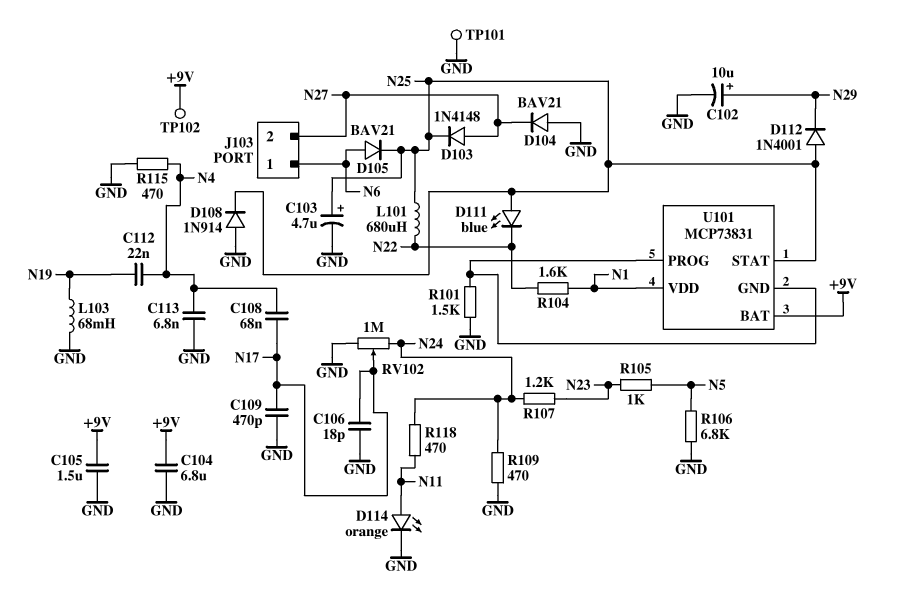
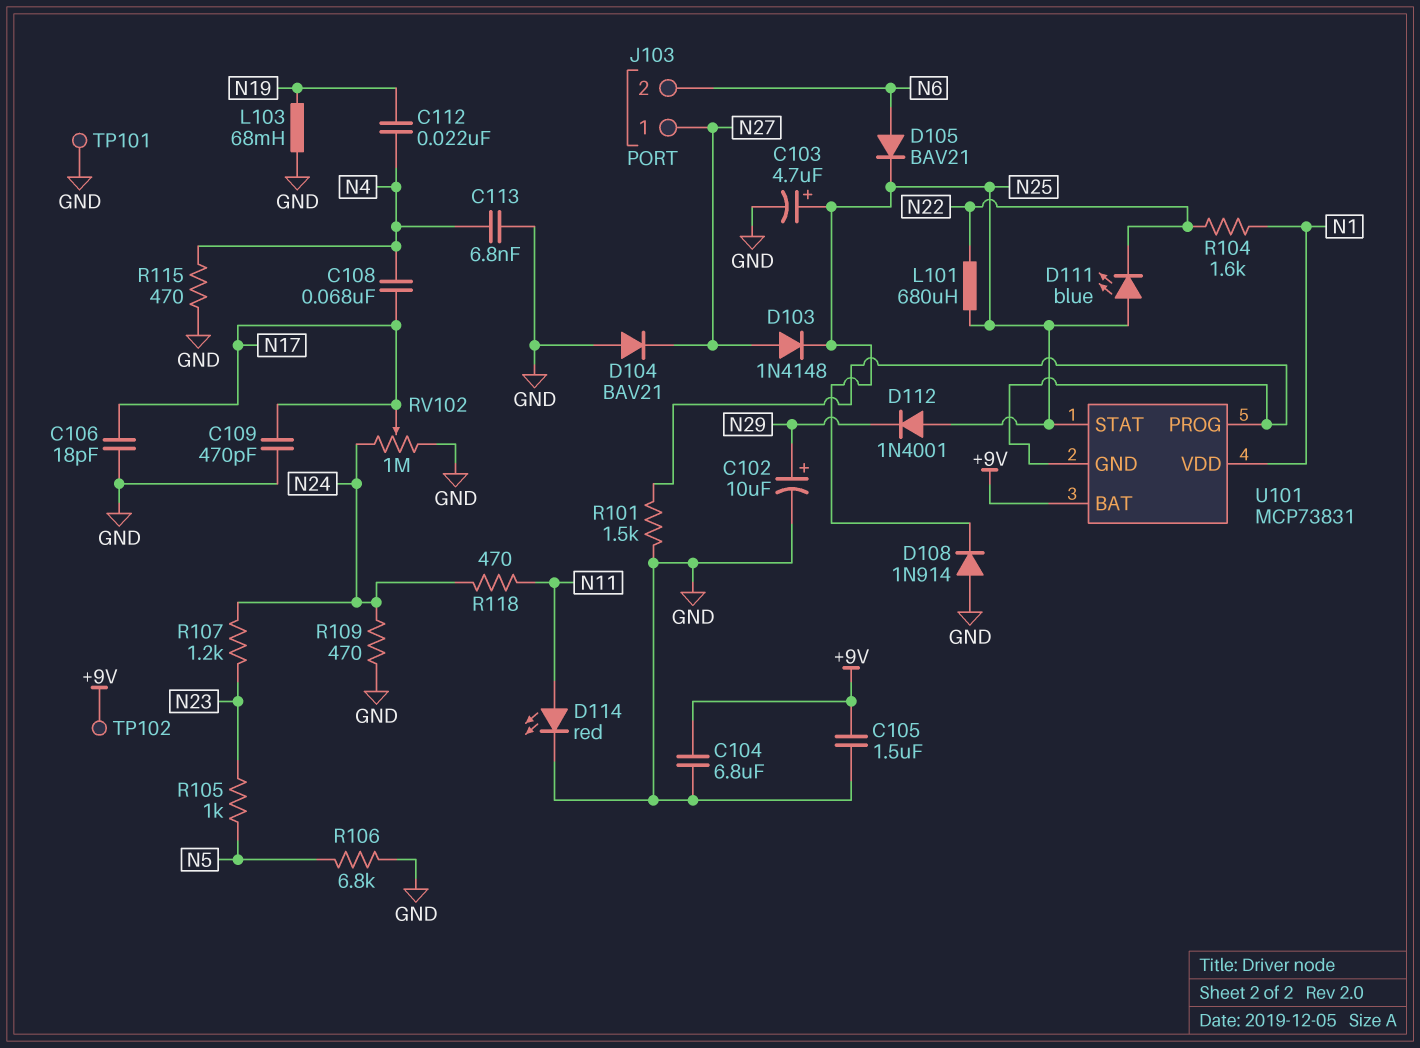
D114: LED orange (A N11, K GND) -> LED red (A N11, K GND)
J103 pin 1: N6 -> N27
J103 pin 2: N27 -> N6

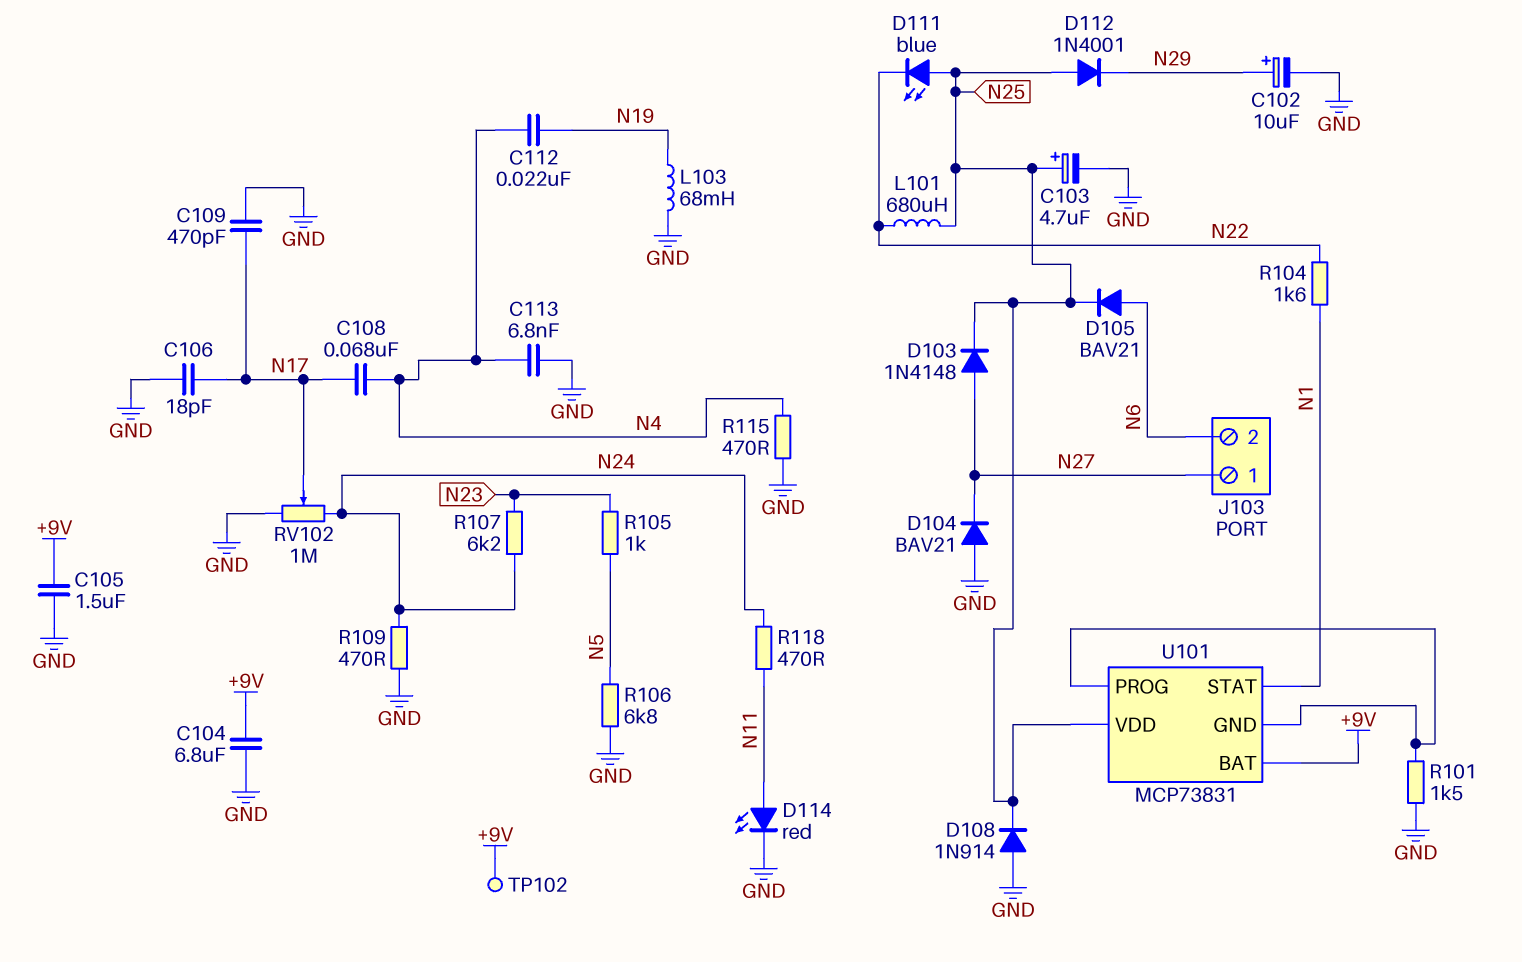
R107: 1.2k (N23, N24) -> 6.2k (N23, N24)
TP101: test point (GND) -> none
U101 pin STAT: N25 -> N1
U101 pin VDD: N1 -> N25

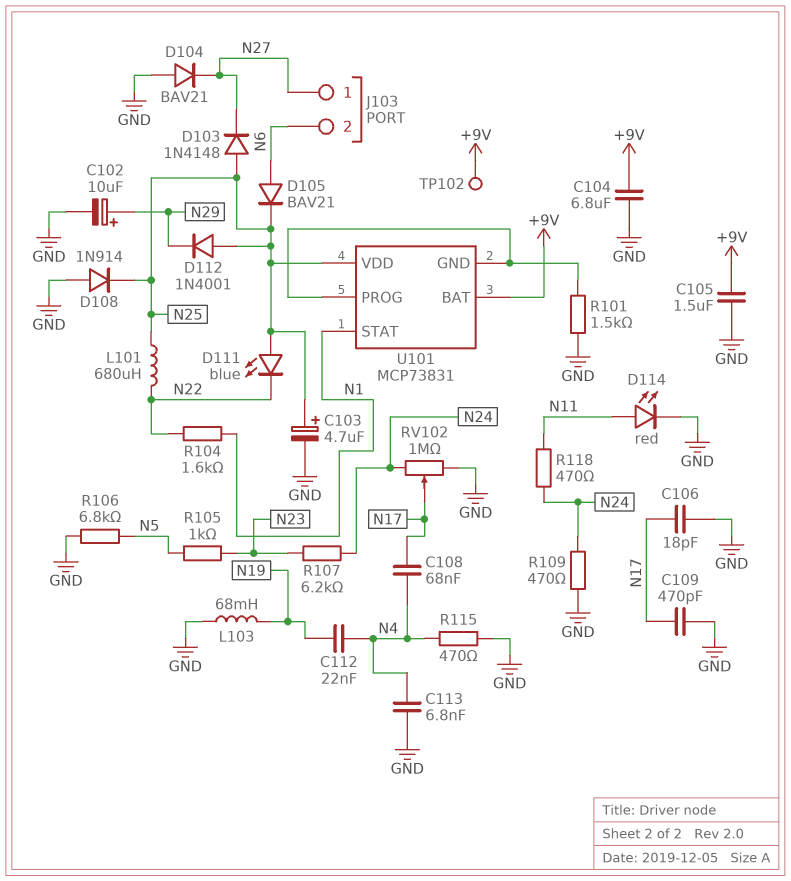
D103: diode 1N4148 (A N27, K N25) -> diode 1N4148 (A N25, K N27)

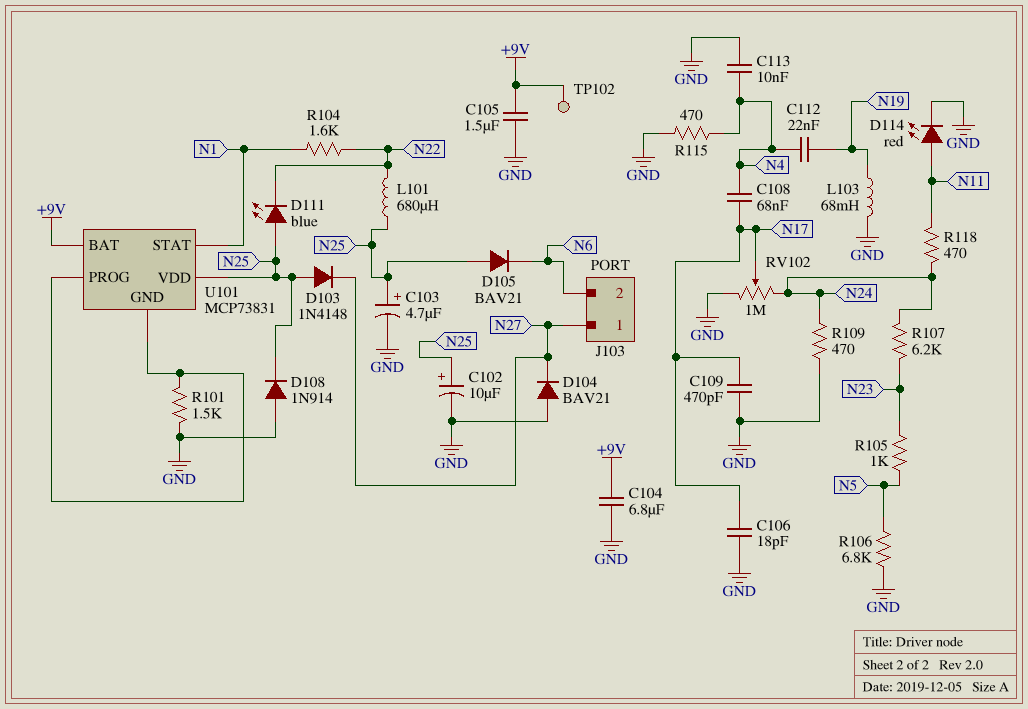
C102: 10uF (plus N29, minus GND) -> 10uF (plus N25, minus GND)
C113: 6.8nF (GND, N4) -> 10nF (GND, N4)
D105: diode BAV21 (A N6, K N25) -> diode BAV21 (A N25, K N6)
D112: diode 1N4001 (A N25, K N29) -> none

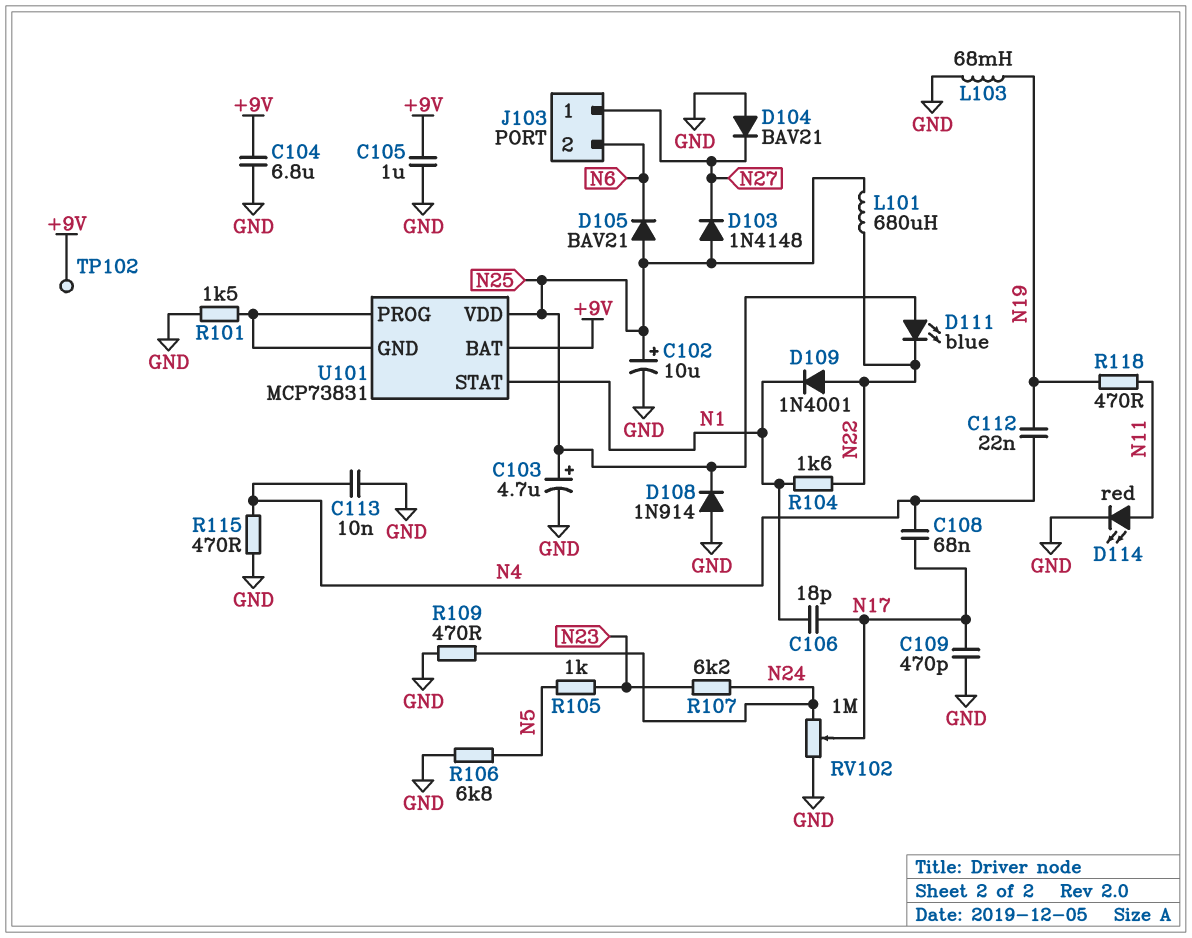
C105: 1.5uF (+9V, GND) -> 1uF (+9V, GND)
C106: 18pF (GND, N17) -> 18pF (N1, N17)
D109: none -> diode 1N4001 (A N22, K N1)
R118: 470 (N11, N24) -> 470 (N11, N19)

